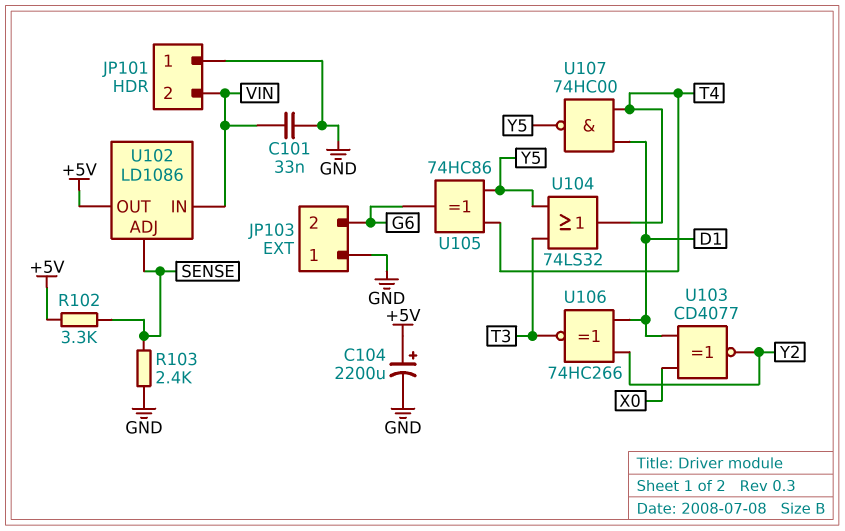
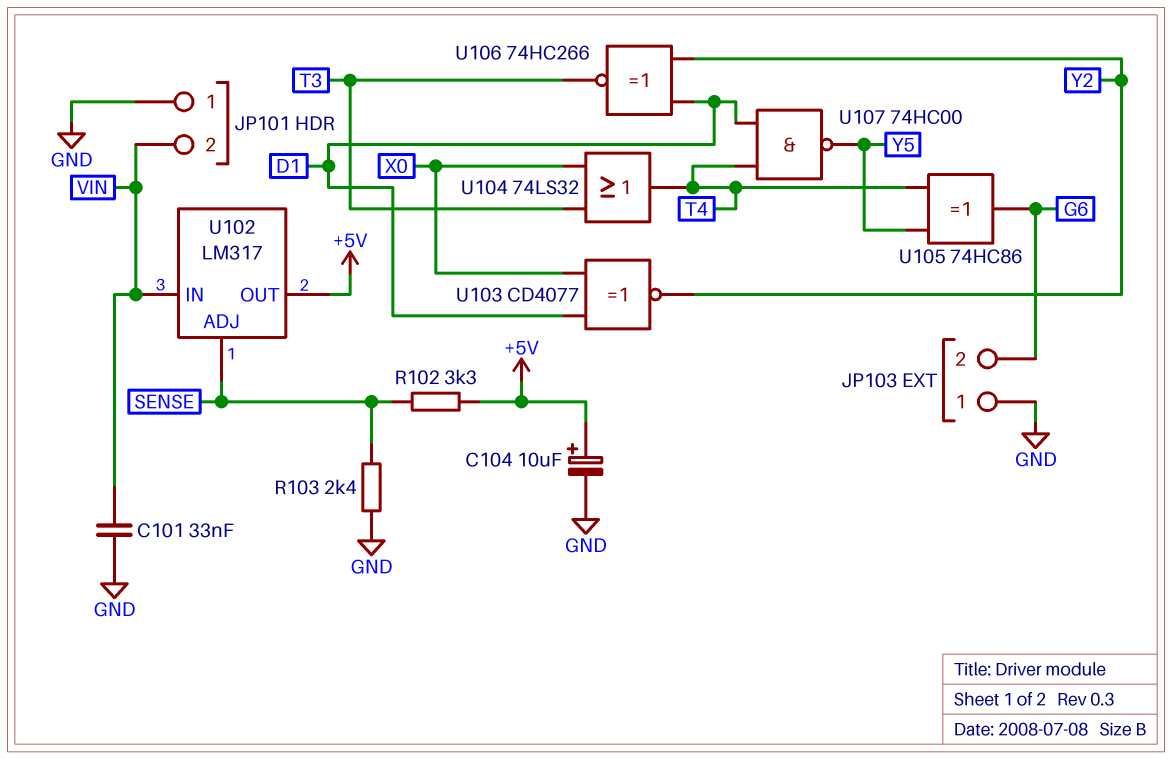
C104: 2200uF (plus +5V, minus GND) -> 10uF (plus +5V, minus GND)
U102: LD1086 -> LM317
U104: OR 74LS32 (in T3, in Y5, out T4) -> OR 74LS32 (in T3, in X0, out T4)

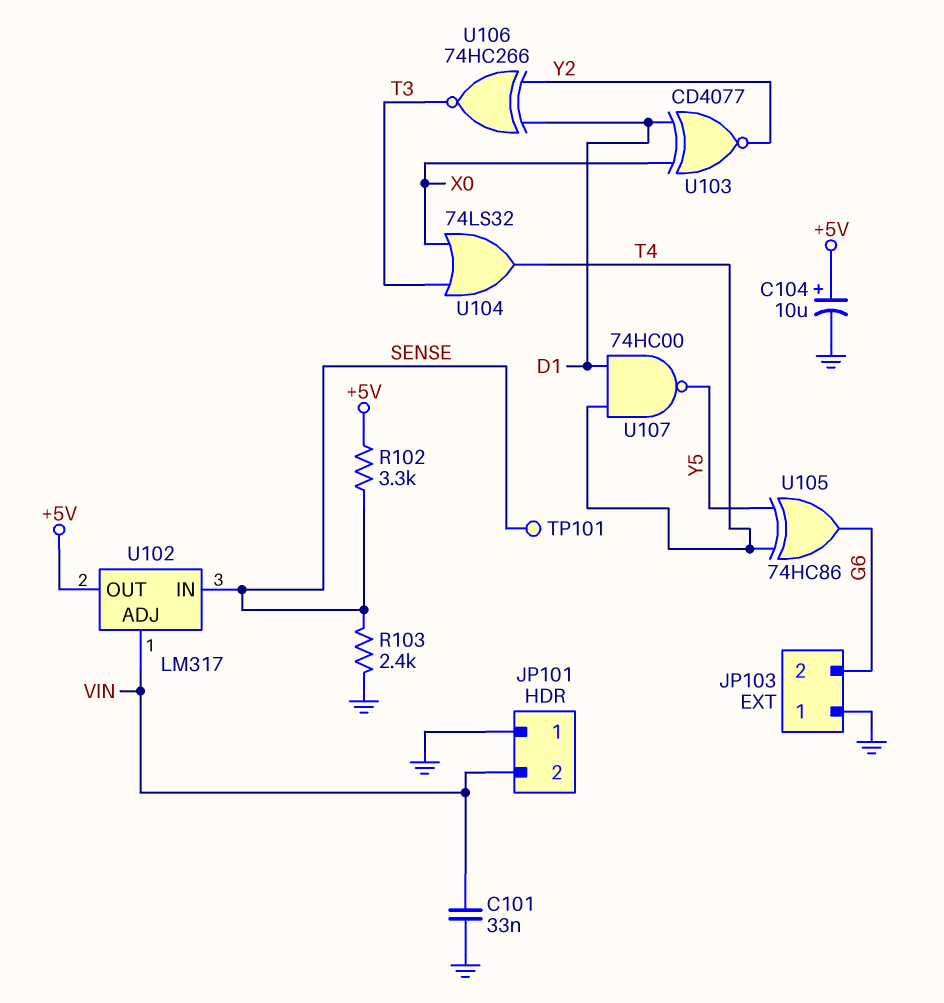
TP101: none -> test point (SENSE)
U102 pin ADJ: SENSE -> VIN
U102 pin IN: VIN -> SENSE

